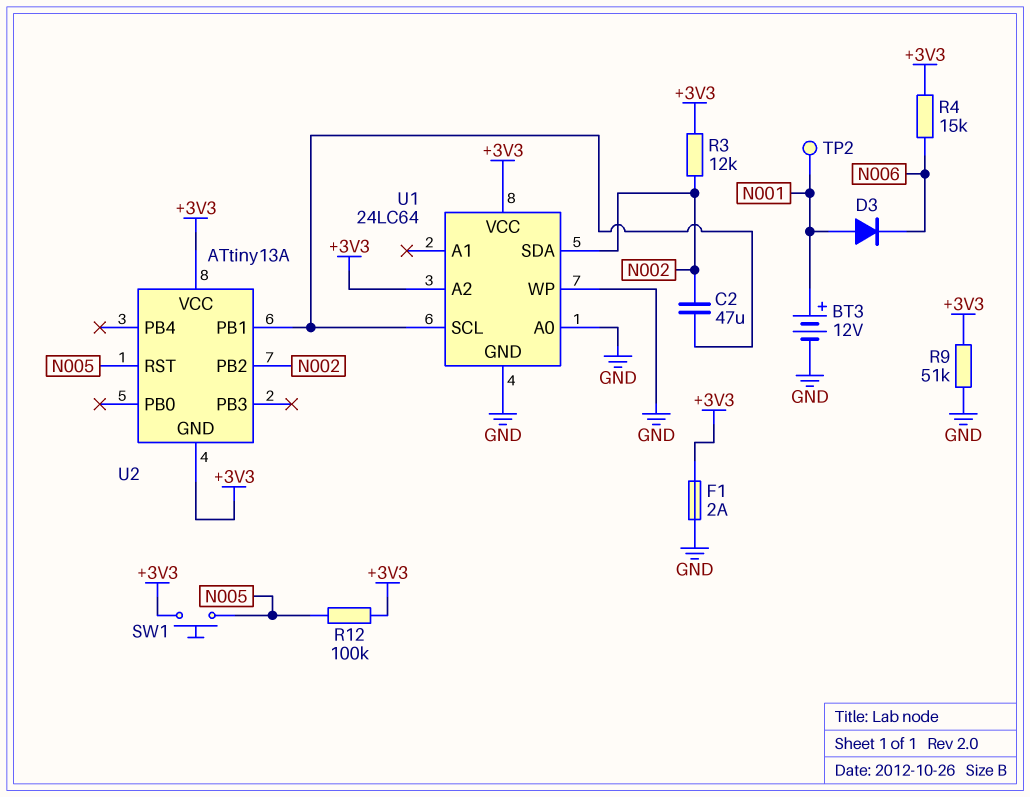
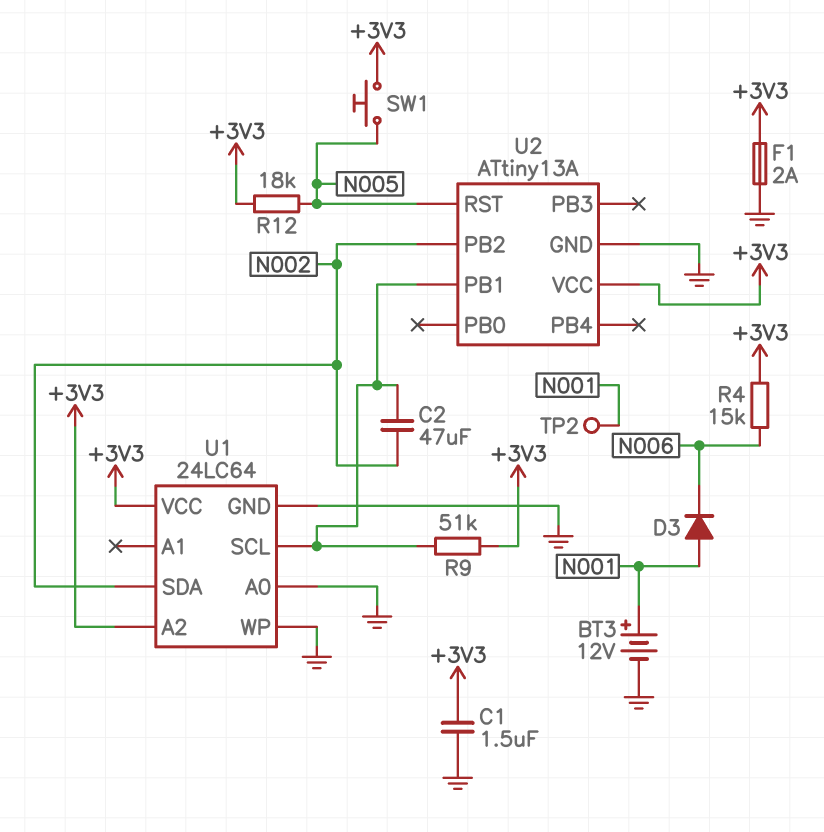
C1: none -> 1.5uF (+3V3, GND)
R3: 12k (+3V3, N002) -> none
R9: 51k (+3V3, GND) -> 51k (+3V3, U1/SCL)
R12: 100k (+3V3, N005) -> 18k (+3V3, N005)
U2 pin GND: +3V3 -> GND

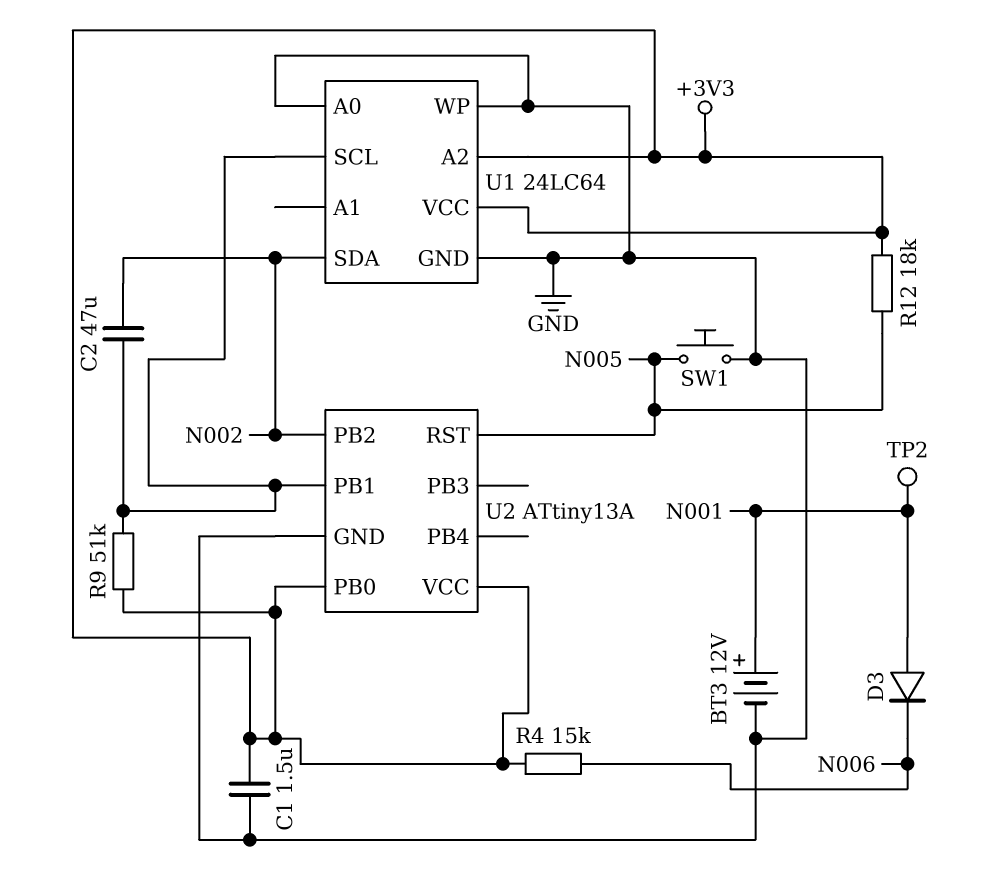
F1: 2A (+3V3, GND) -> none
SW1: button (+3V3, N005) -> button (GND, N005)
U2 pin PB0: none -> +3V3

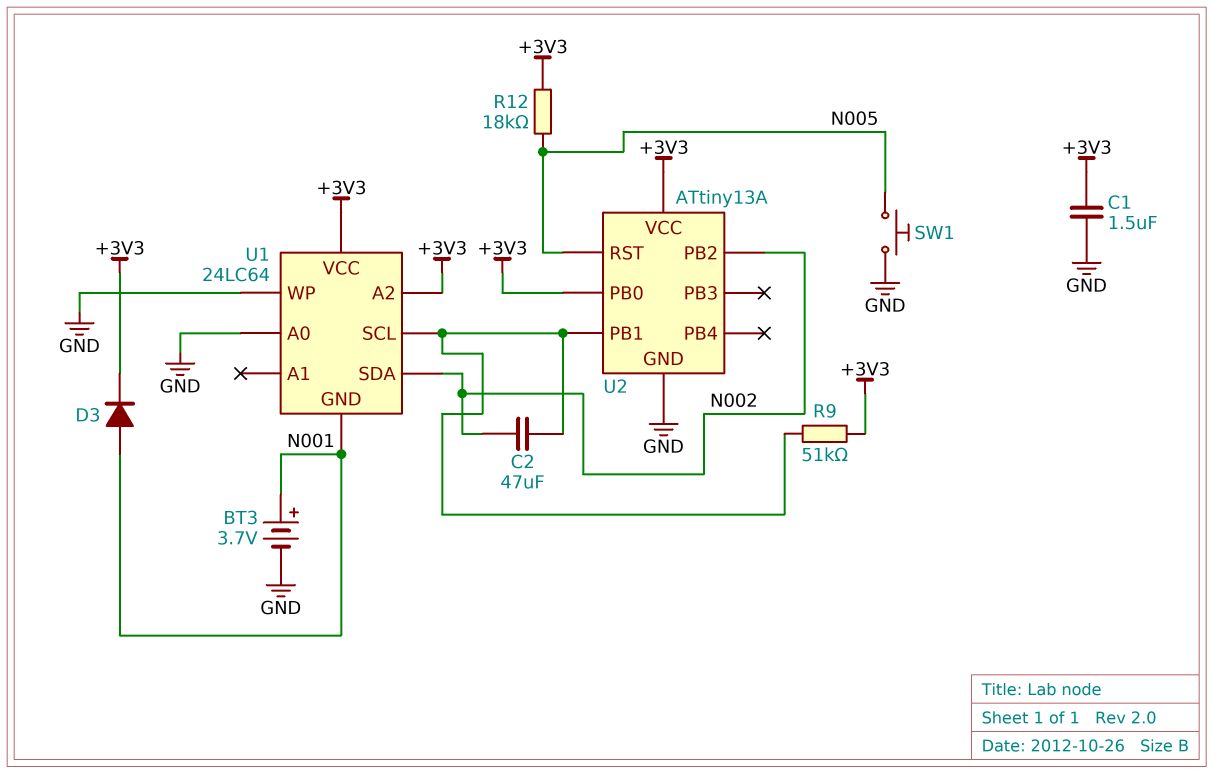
BT3: 12V (plus N001, minus GND) -> 3.7V (plus N001, minus GND)
D3: diode (A N001, K N006) -> diode (A N001, K +3V3)
R4: 15k (+3V3, N006) -> none
TP2: test point (N001) -> none
U1 pin GND: GND -> N001

